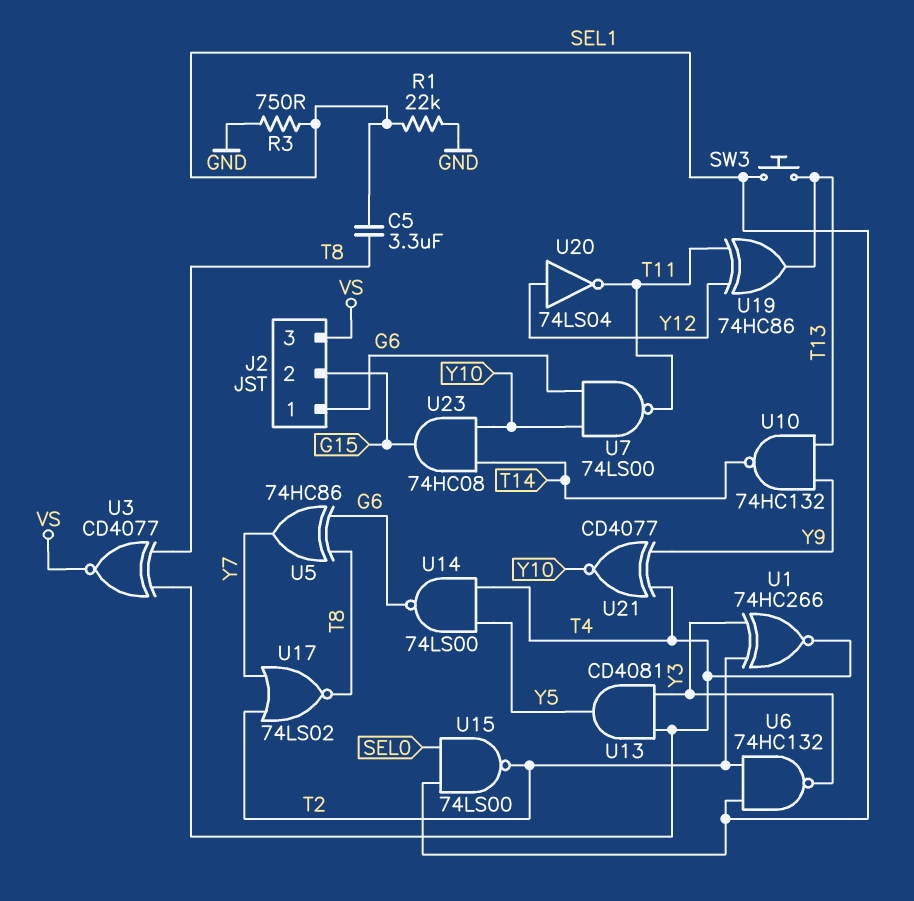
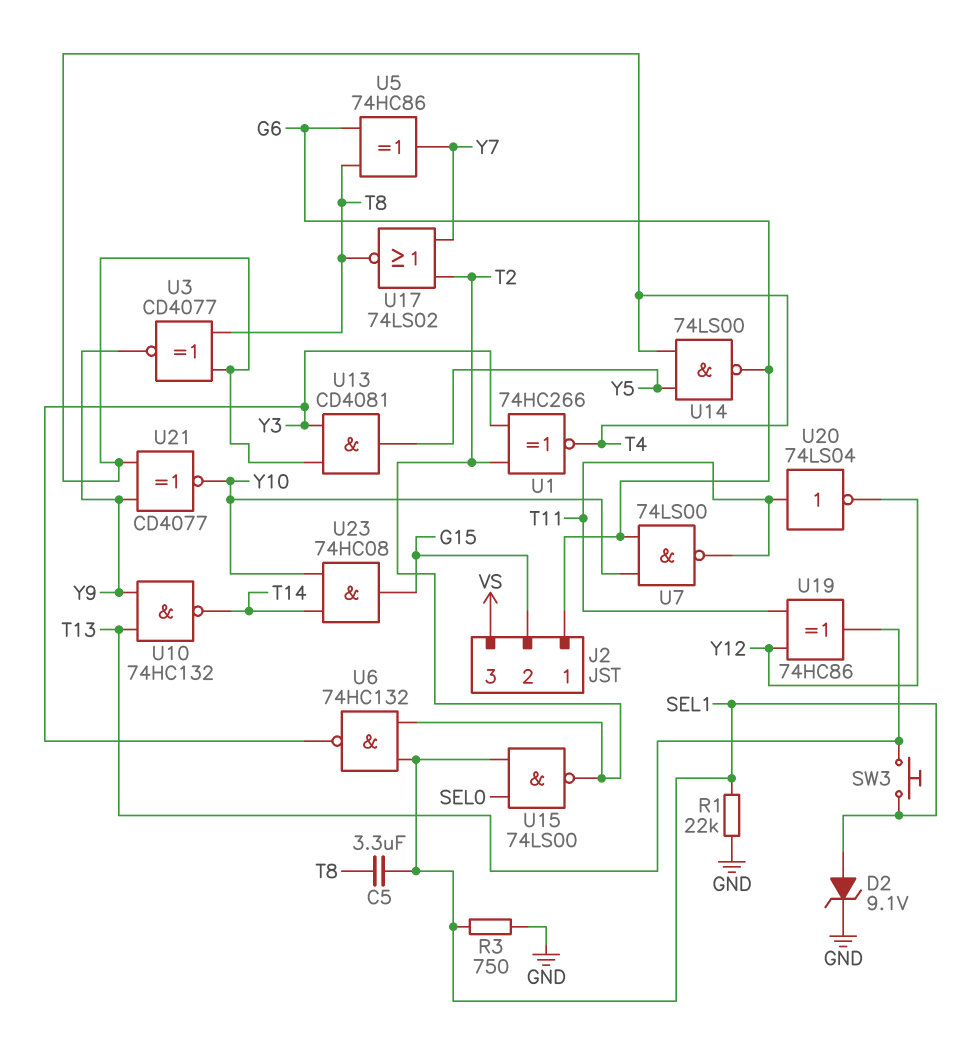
D2: none -> zener 9.1V (A SEL1, K GND)
U3: XNOR CD4077 (in T4, in T8, out VS) -> XNOR CD4077 (in T4, in T8, out Y9)
U20: NOT 74LS04 (in Y12, out T11) -> NOT 74LS04 (in T11, out Y12)

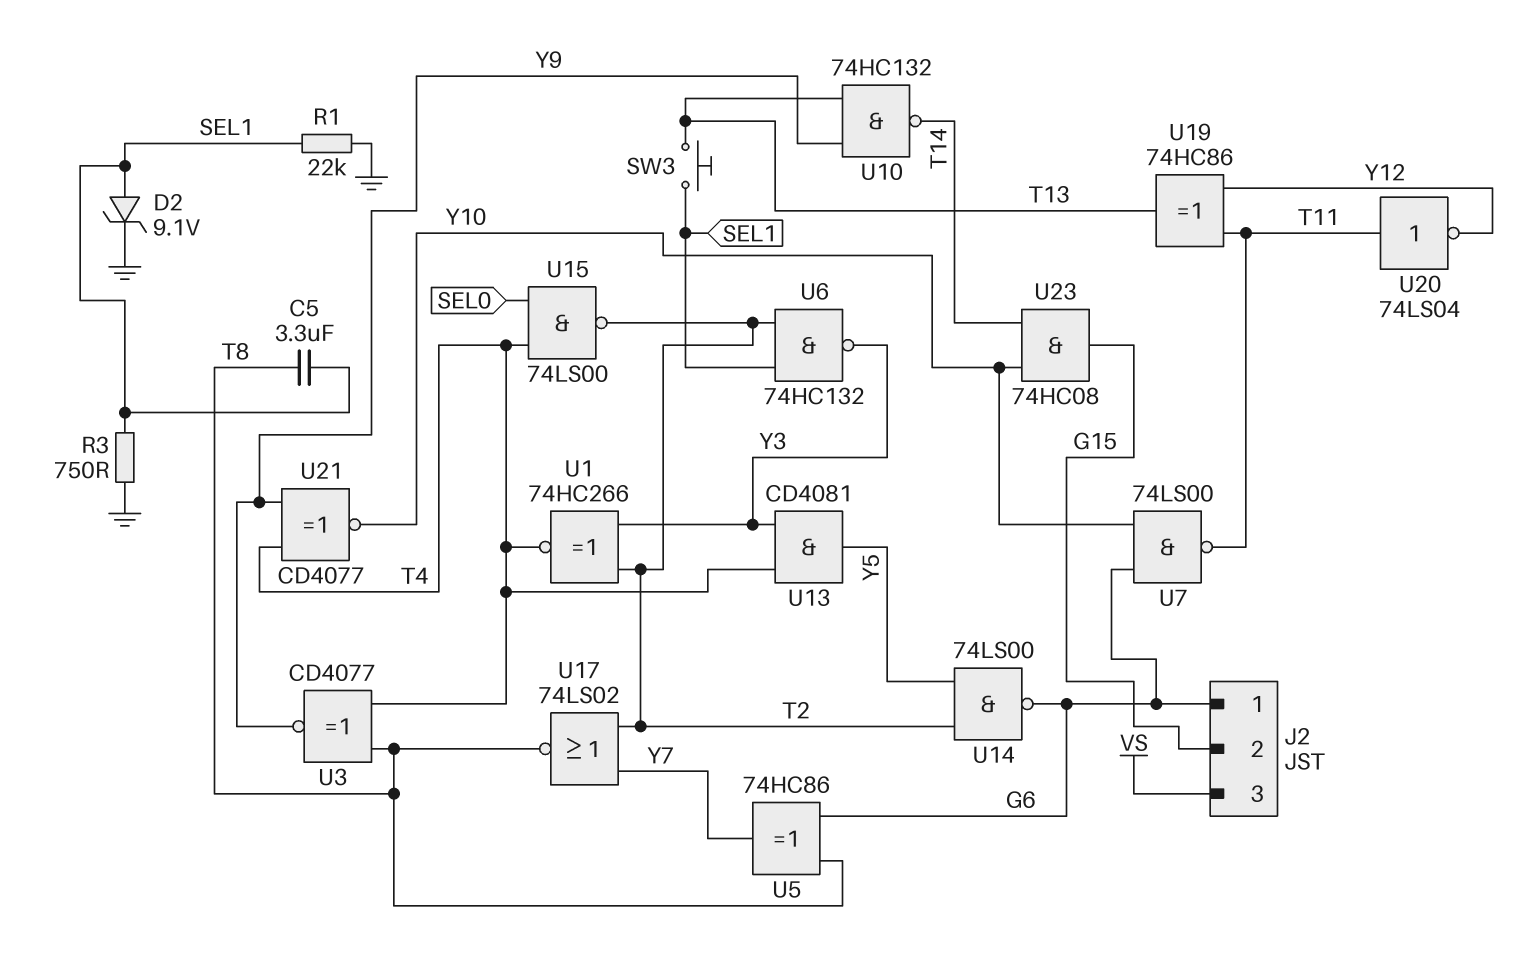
U14: NAND 74LS00 (in T4, in Y5, out G6) -> NAND 74LS00 (in T2, in Y5, out G6)
U15: NAND 74LS00 (in SEL0, in SEL1, out T2) -> NAND 74LS00 (in SEL0, in T4, out T2)

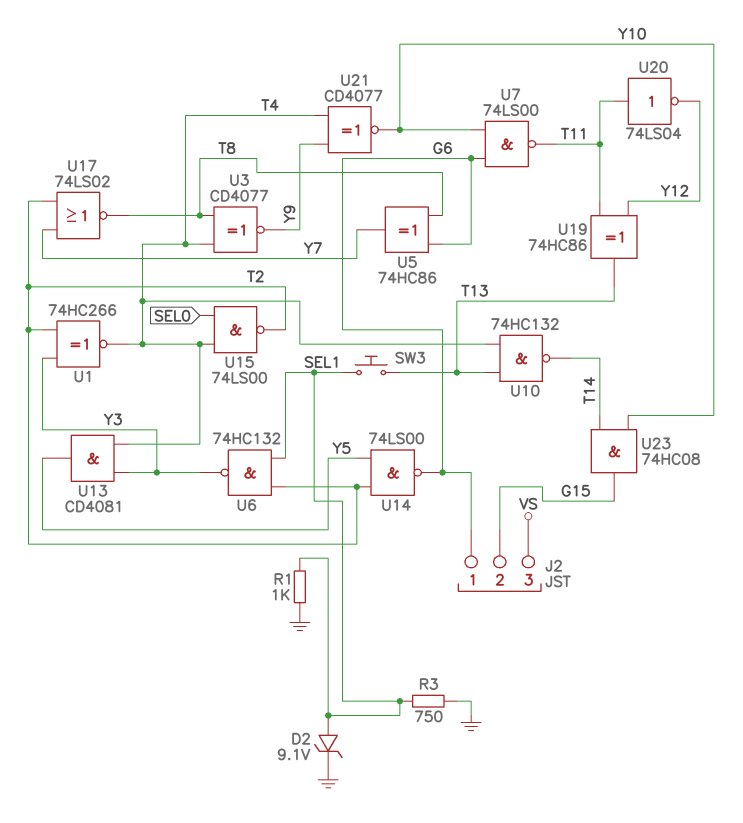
C5: 3.3uF (SEL1, T8) -> none
R1: 22k (GND, SEL1) -> 1k (GND, SEL1)
U10: NAND 74HC132 (in T13, in Y9, out T14) -> NAND 74HC132 (in T4, in T13, out T14)

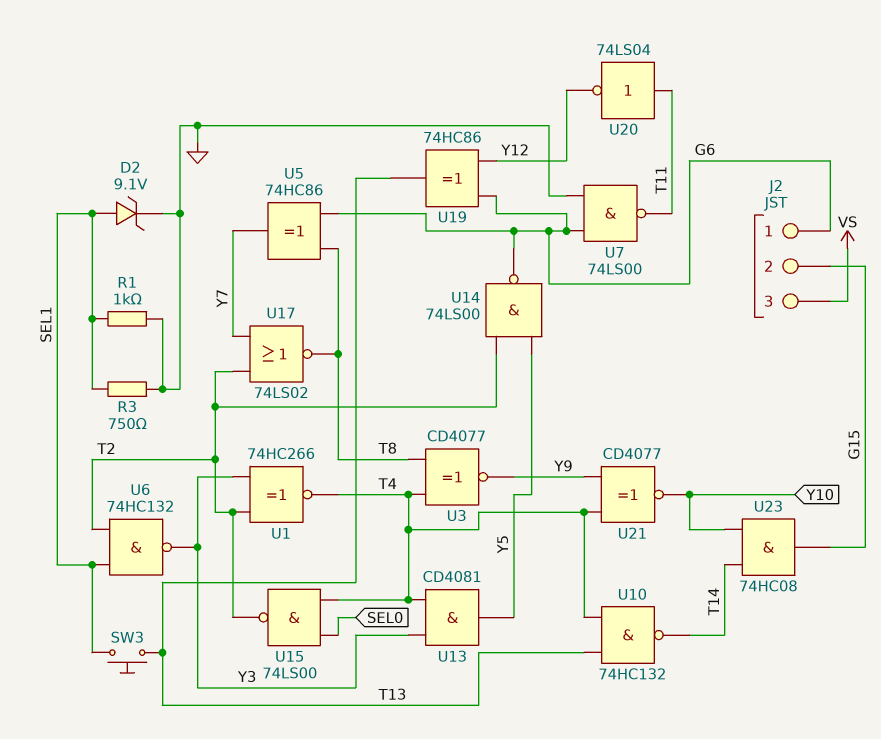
U7: NAND 74LS00 (in G6, in Y10, out T11) -> NAND 74LS00 (in G6, in GND, out T11)
U19: XOR 74HC86 (in T11, in Y12, out T13) -> XOR 74HC86 (in G6, in Y12, out T13)

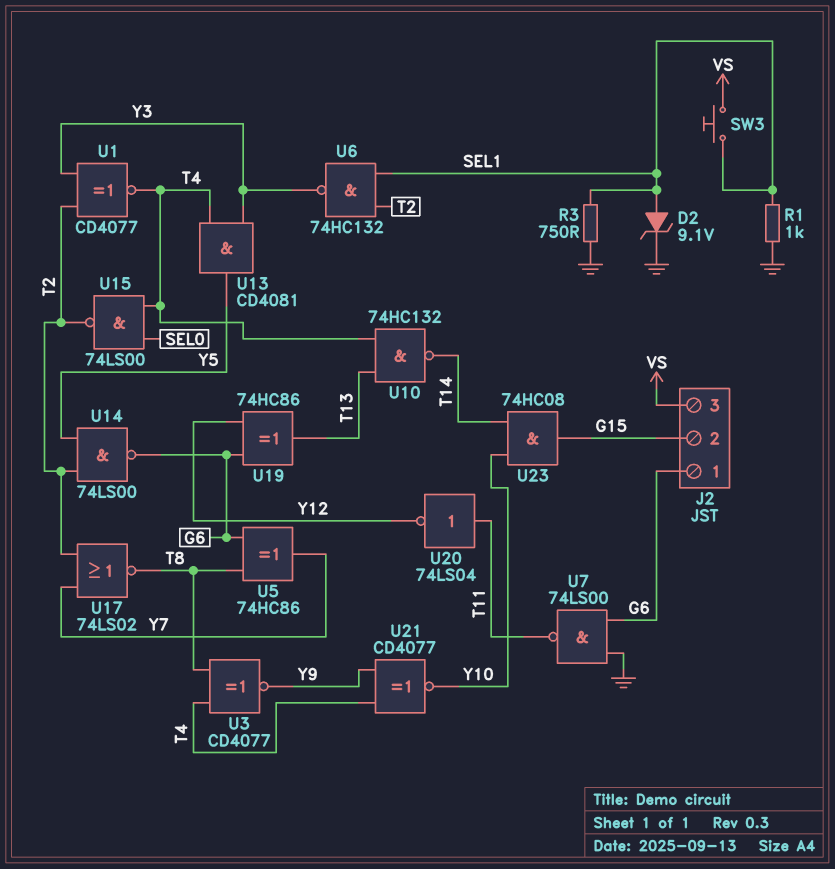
SW3: button (SEL1, T13) -> button (SEL1, VS)
U1: XNOR 74HC266 (in T2, in Y3, out T4) -> XNOR CD4077 (in T2, in Y3, out T4)

